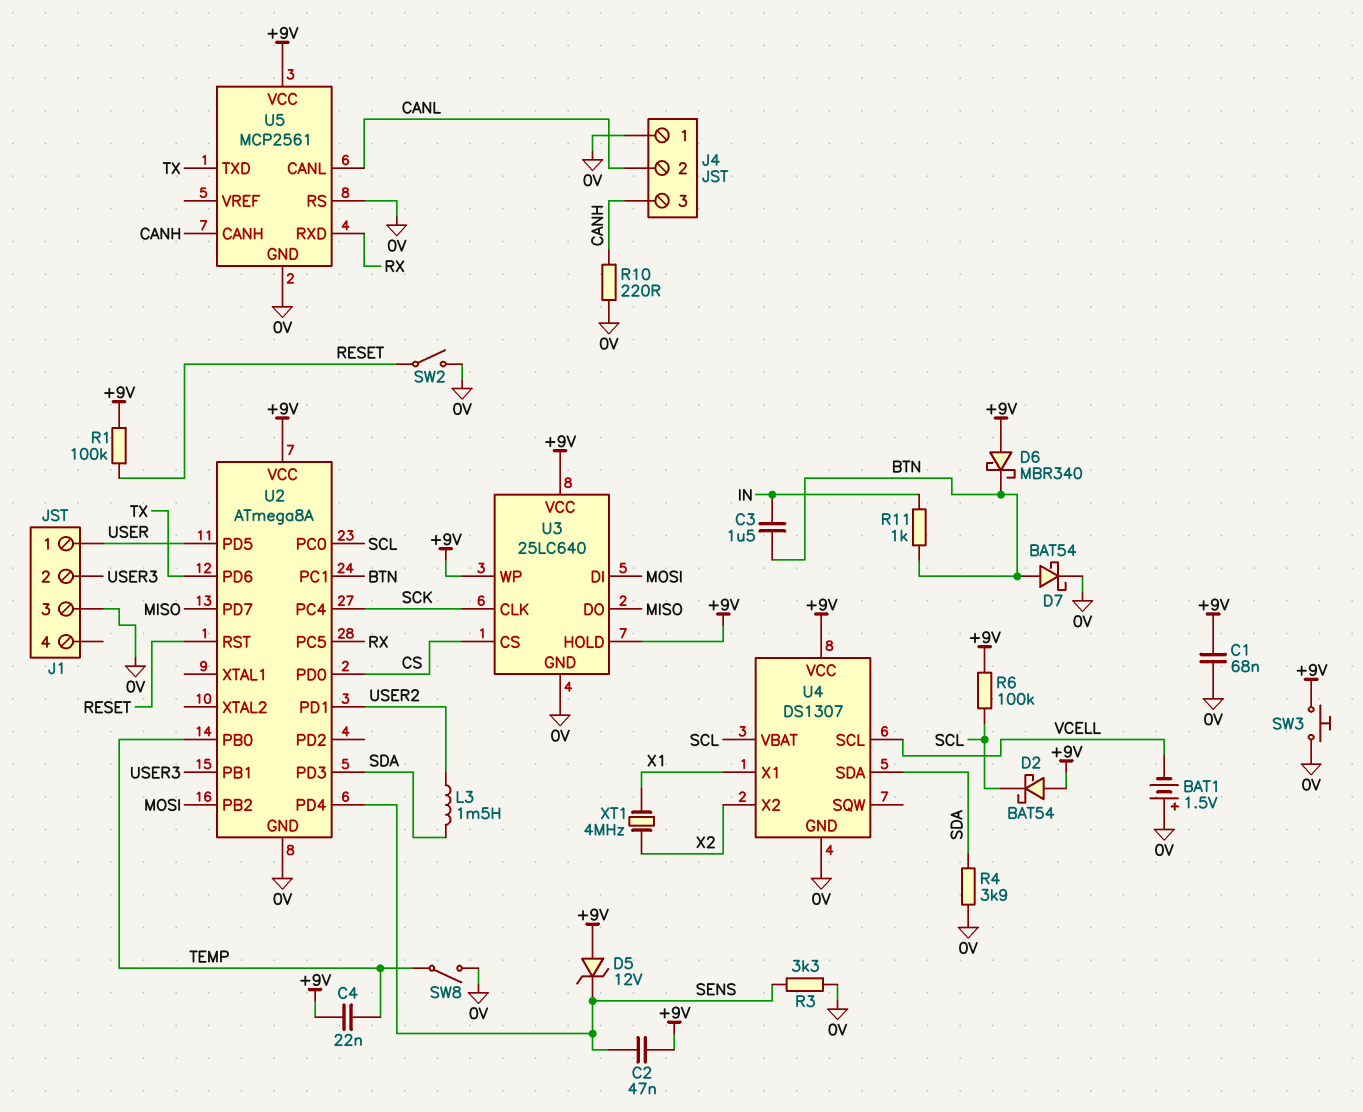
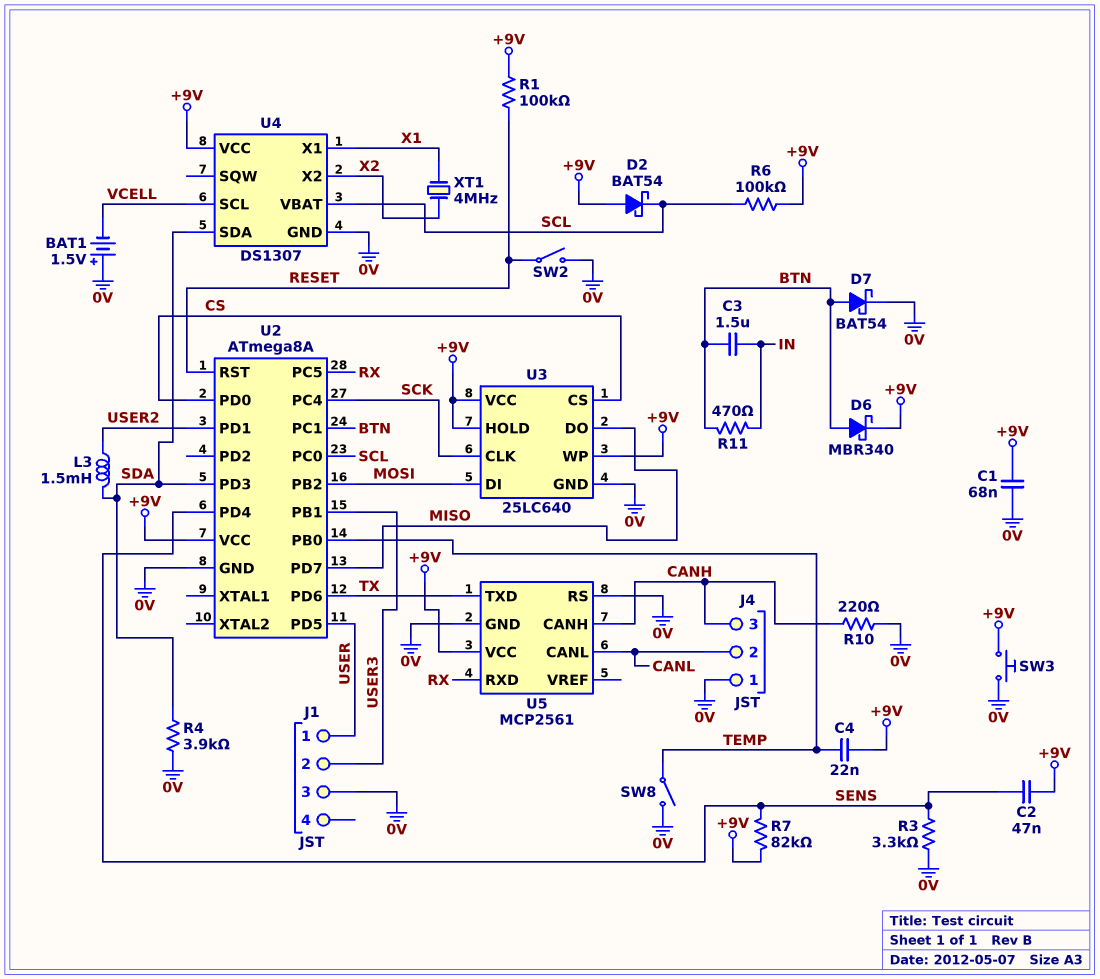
D5: zener 12V (A +9V, K SENS) -> none
D6: schottky MBR340 (A +9V, K BTN) -> schottky MBR340 (A BTN, K +9V)
R7: none -> 82k (+9V, SENS)
R11: 1k (BTN, IN) -> 470 (BTN, IN)

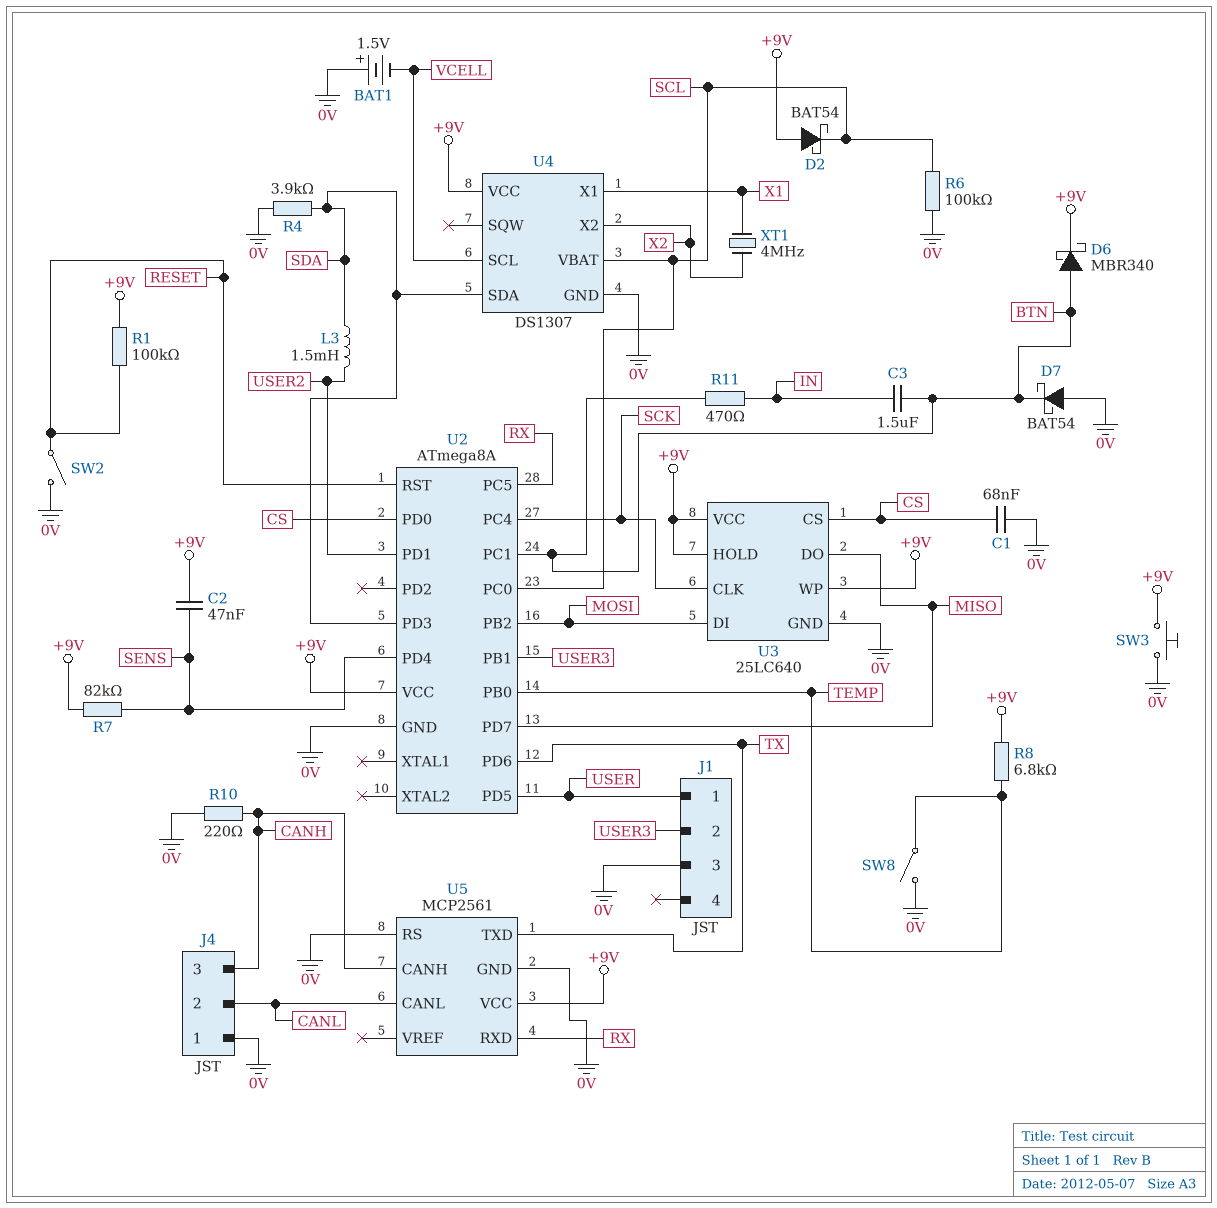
C1: 68nF (+9V, 0V) -> 68nF (0V, CS)
C4: 22nF (+9V, TEMP) -> none
D7: schottky BAT54 (A BTN, K 0V) -> schottky BAT54 (A 0V, K BTN)
R3: 3.3k (0V, SENS) -> none
R6: 100k (+9V, SCL) -> 100k (0V, SCL)
R8: none -> 6.8k (+9V, TEMP)

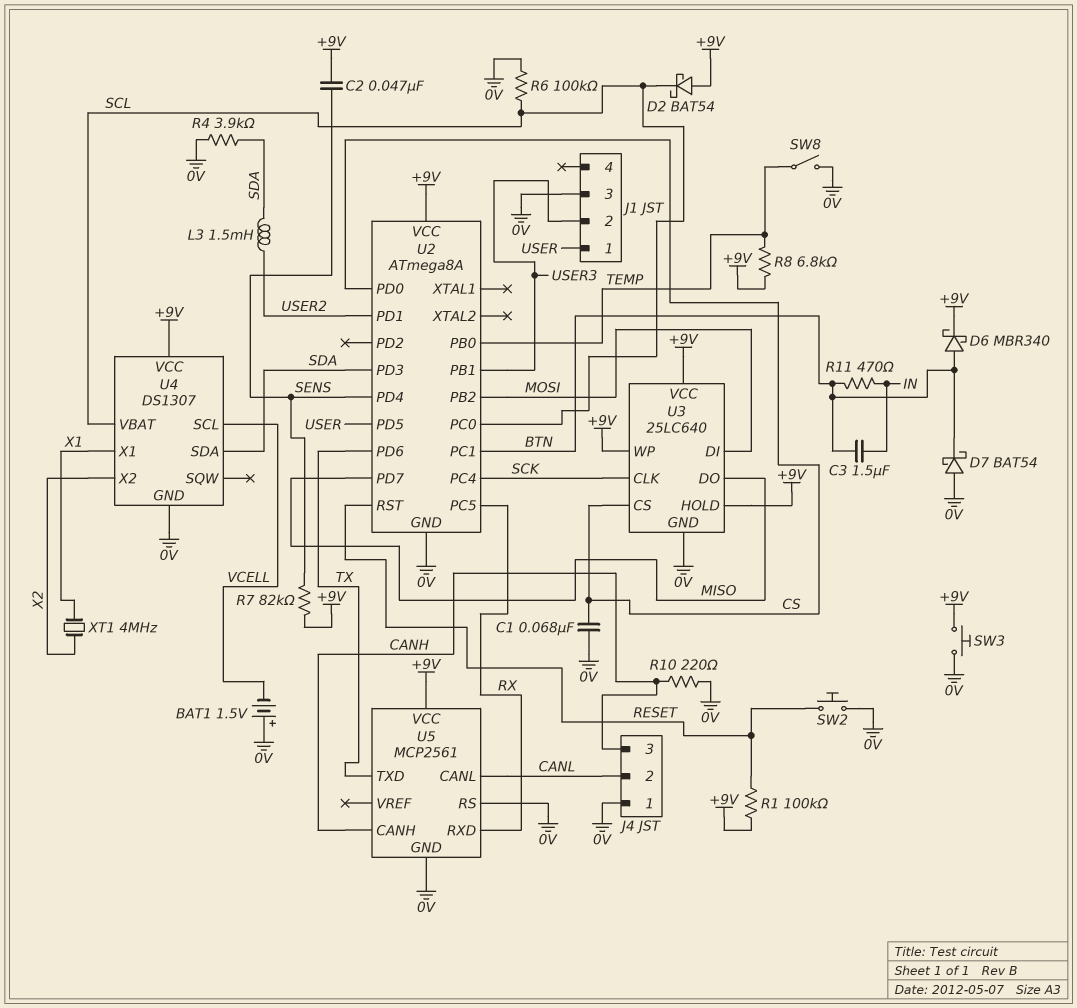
SW2: switch (0V, RESET) -> button (0V, RESET)

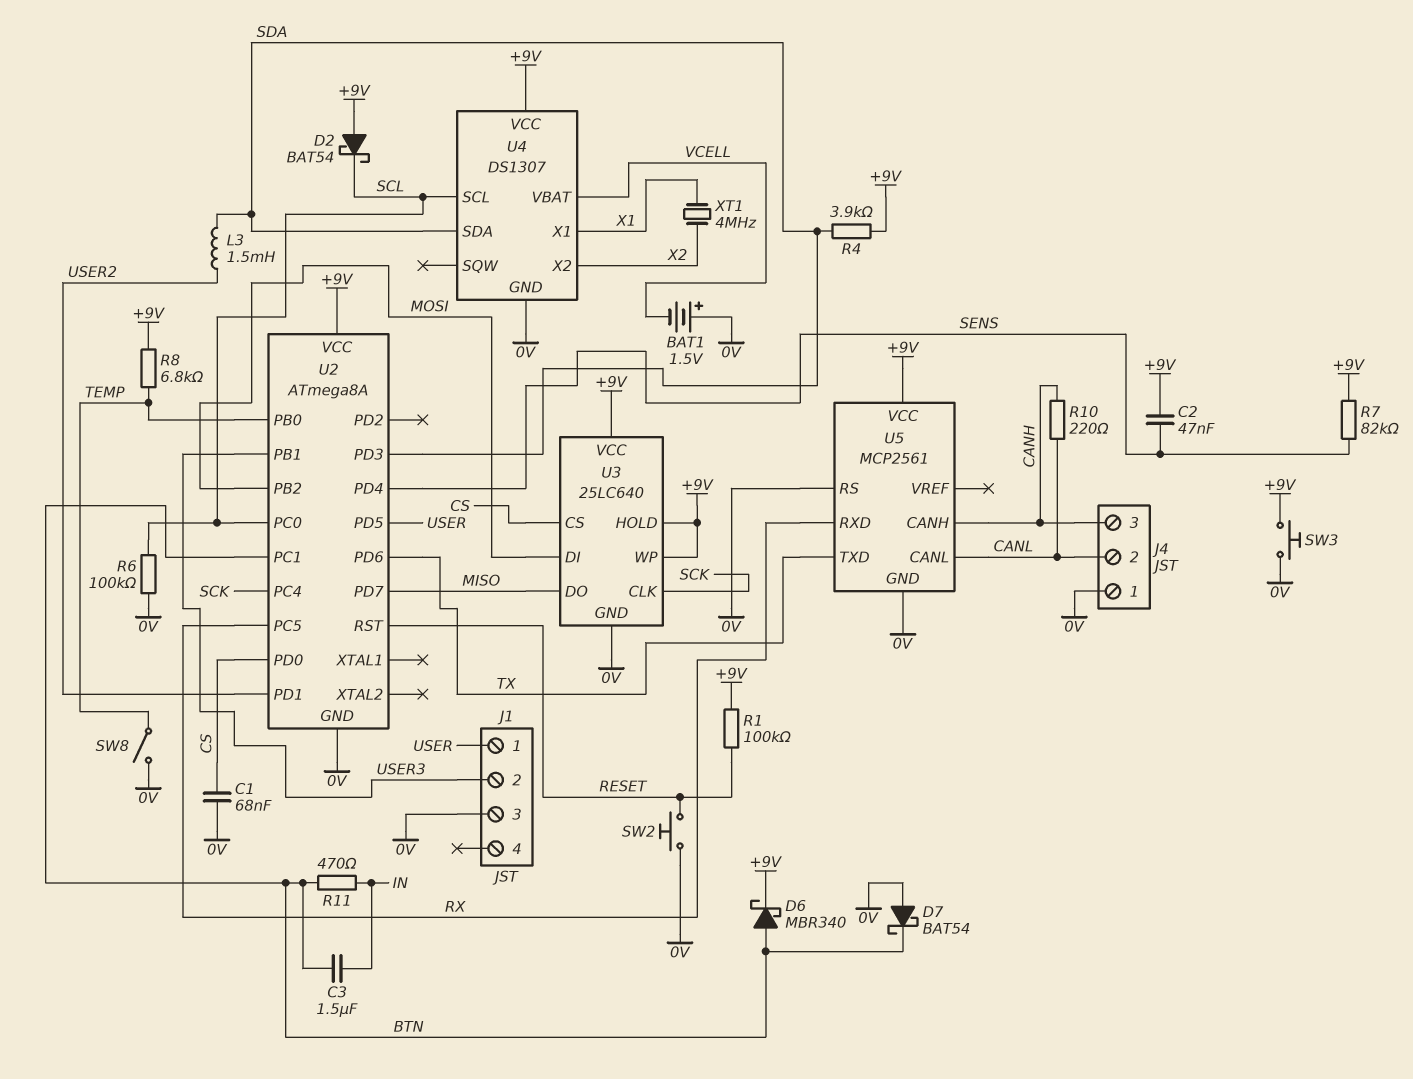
R4: 3.9k (0V, SDA) -> 3.9k (+9V, SDA)
R10: 220 (0V, CANH) -> 220 (CANH, CANL)
U4 pin SCL: VCELL -> SCL
U4 pin VBAT: SCL -> VCELL

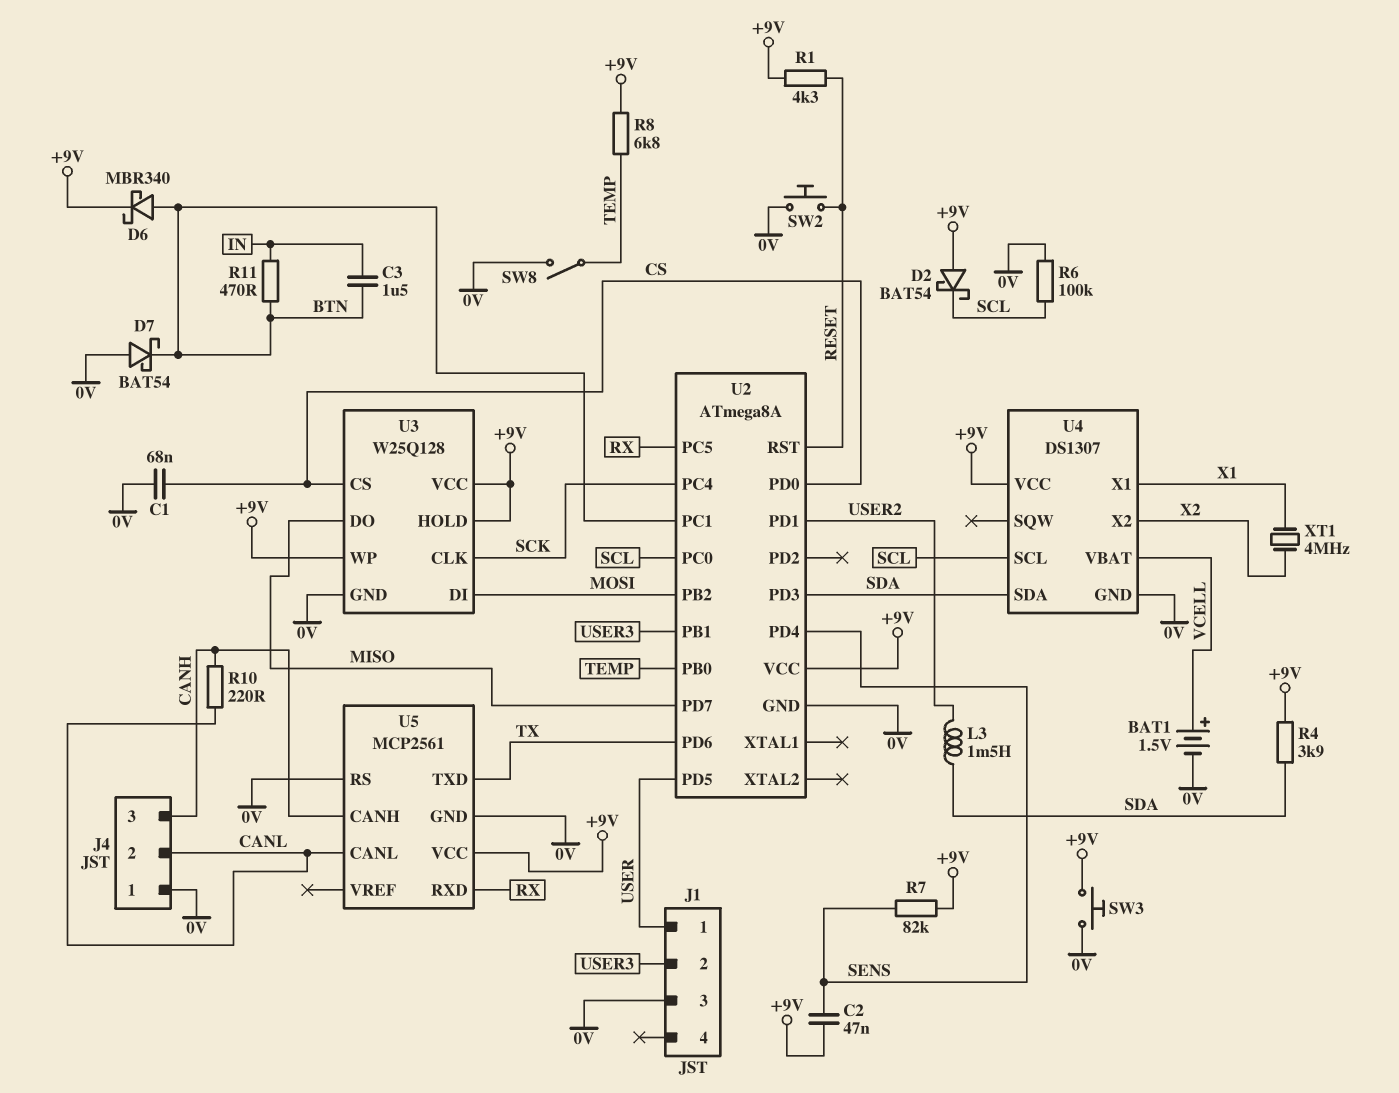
BAT1: 1.5V (plus 0V, minus VCELL) -> 1.5V (plus VCELL, minus 0V)
R1: 100k (+9V, RESET) -> 4.3k (+9V, RESET)
U3: 25LC640 -> W25Q128

